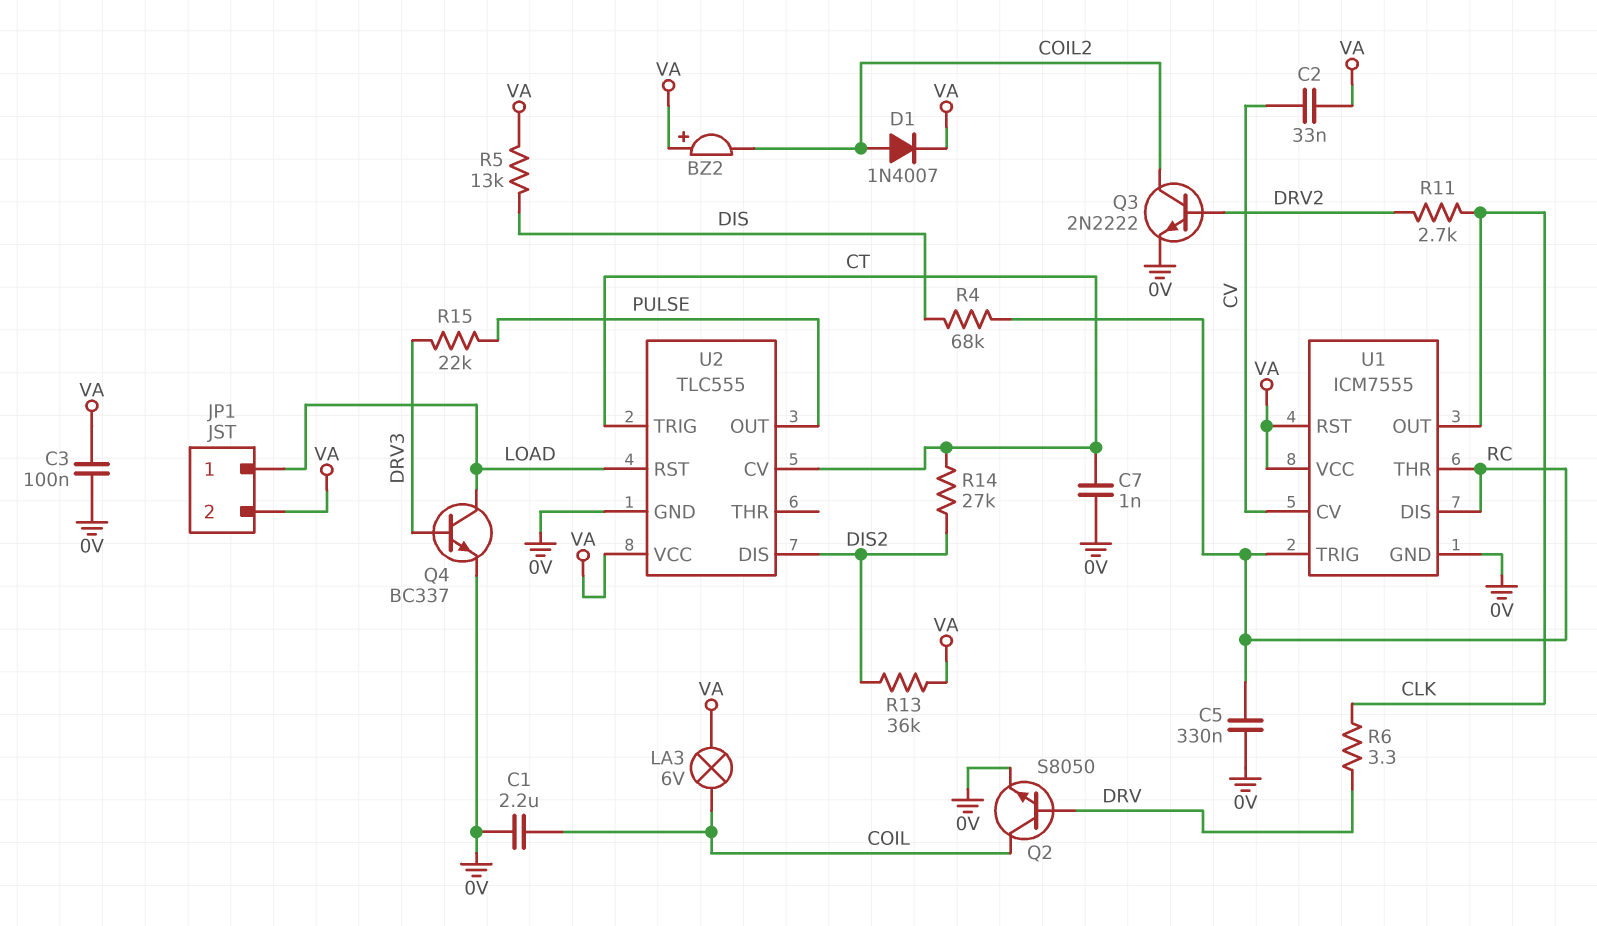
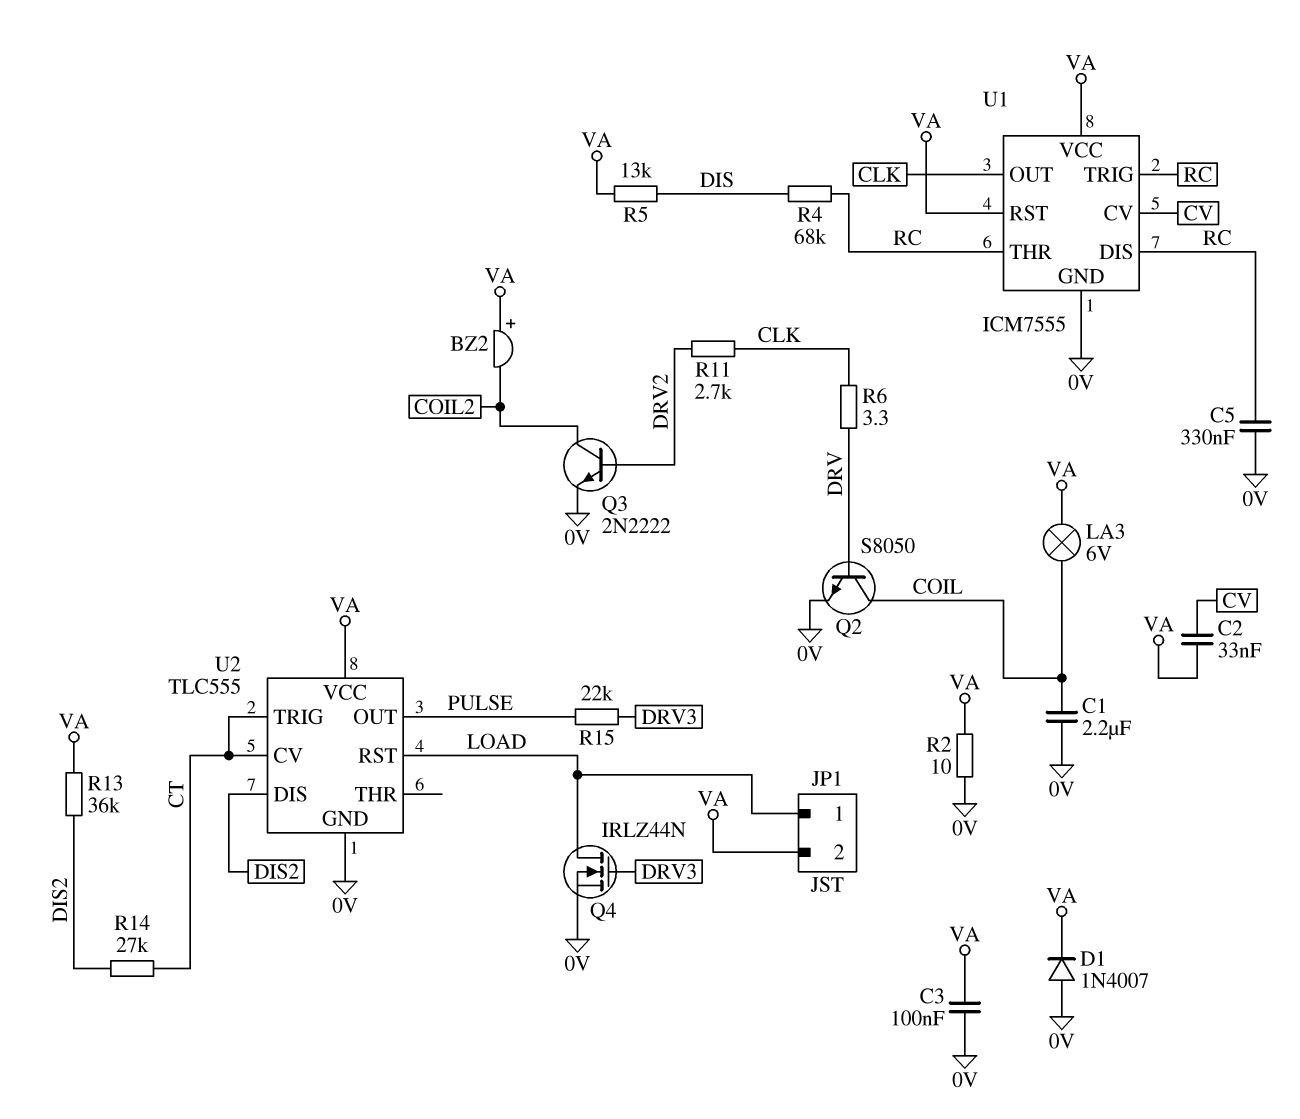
C7: 1nF (0V, CT) -> none
D1: diode 1N4007 (A COIL2, K VA) -> diode 1N4007 (A 0V, K VA)
Q4: NPN BC337 (B DRV3, C LOAD, E 0V) -> NMOS IRLZ44N (G DRV3, D LOAD, S 0V)
R2: none -> 10 (0V, VA)

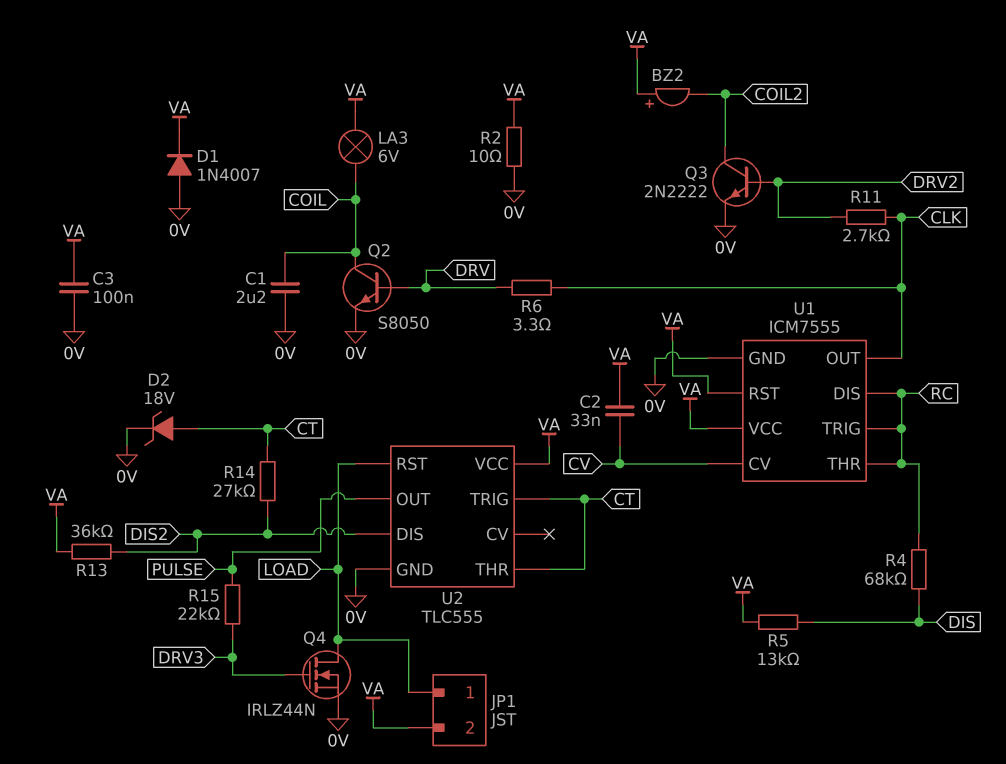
C5: 330nF (0V, RC) -> none
D2: none -> zener 18V (A CT, K 0V)
U2 pin CV: CT -> none
U2 pin THR: none -> CT

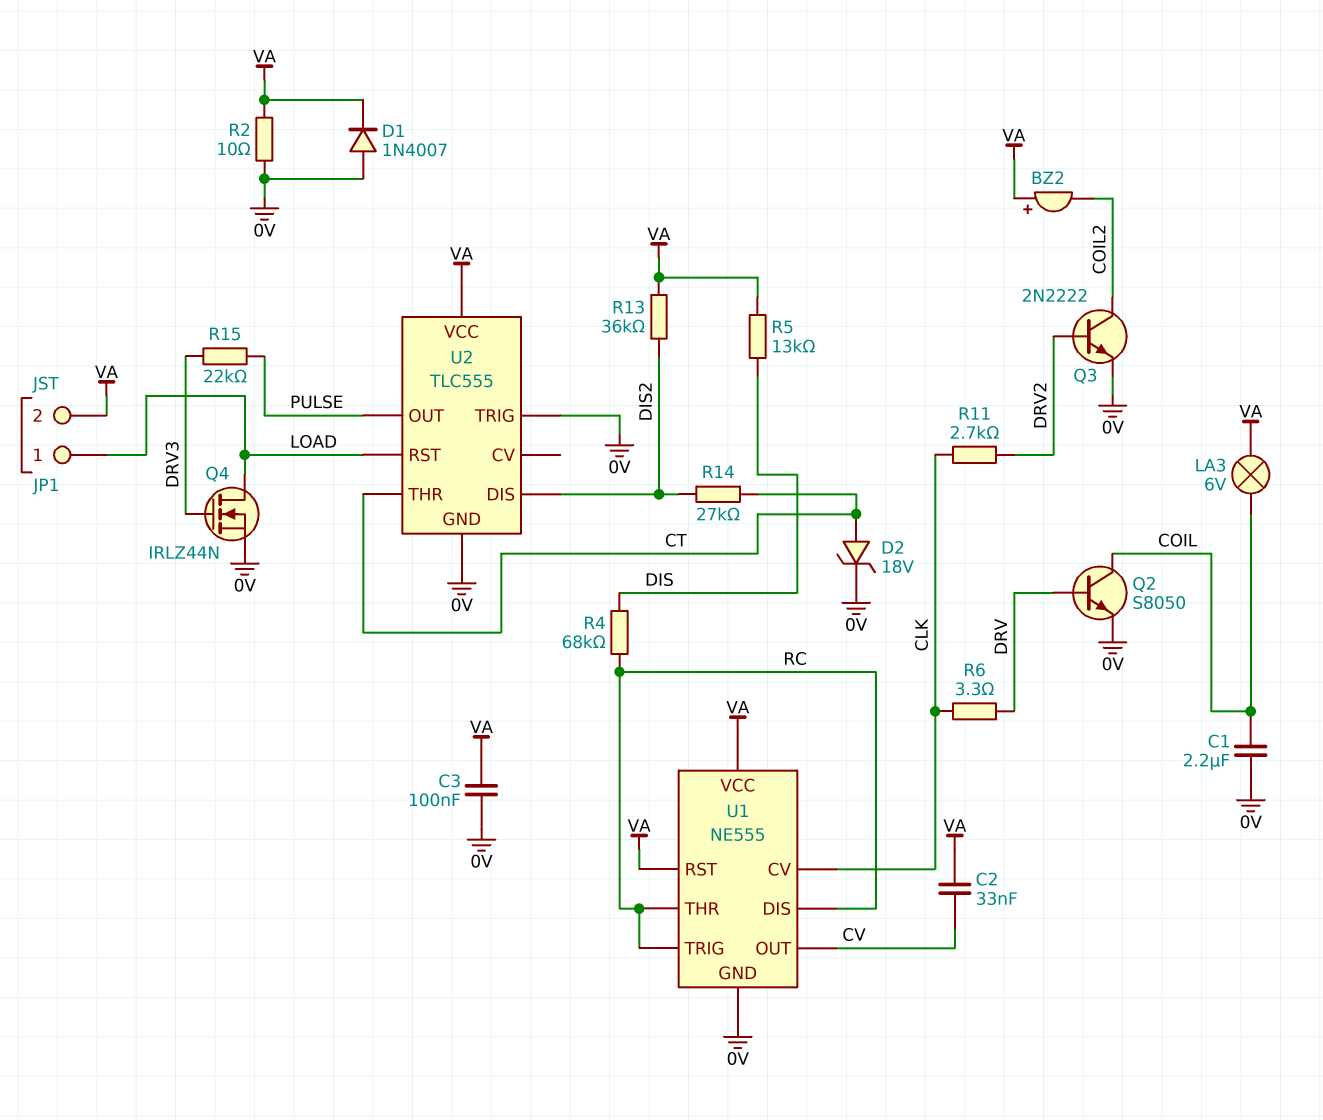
U1: ICM7555 -> NE555
U1 pin CV: CV -> CLK
U1 pin OUT: CLK -> CV
U2 pin TRIG: CT -> 0V

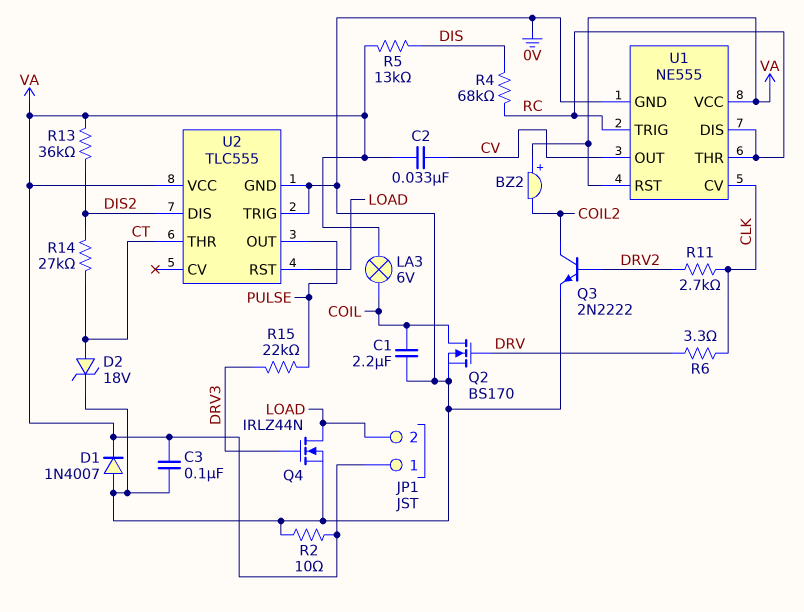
JP1 pin 1: LOAD -> VA
JP1 pin 2: VA -> LOAD
Q2: NPN S8050 (B DRV, C COIL, E 0V) -> NMOS BS170 (G DRV, D COIL, S 0V)

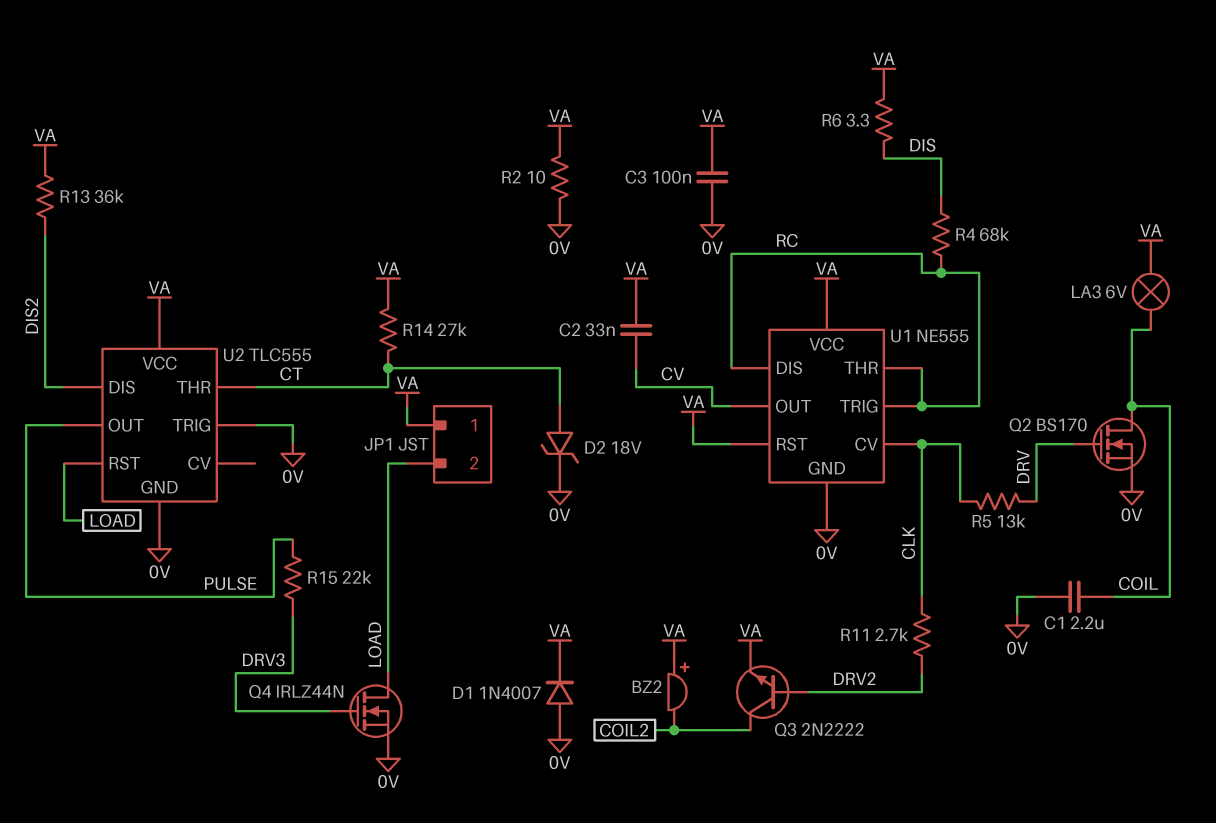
Q3: NPN 2N2222 (B DRV2, C COIL2, E 0V) -> NPN 2N2222 (B DRV2, C COIL2, E VA)
R5: 13k (DIS, VA) -> 13k (CLK, DRV)
R6: 3.3 (CLK, DRV) -> 3.3 (DIS, VA)
R14: 27k (CT, DIS2) -> 27k (CT, VA)

